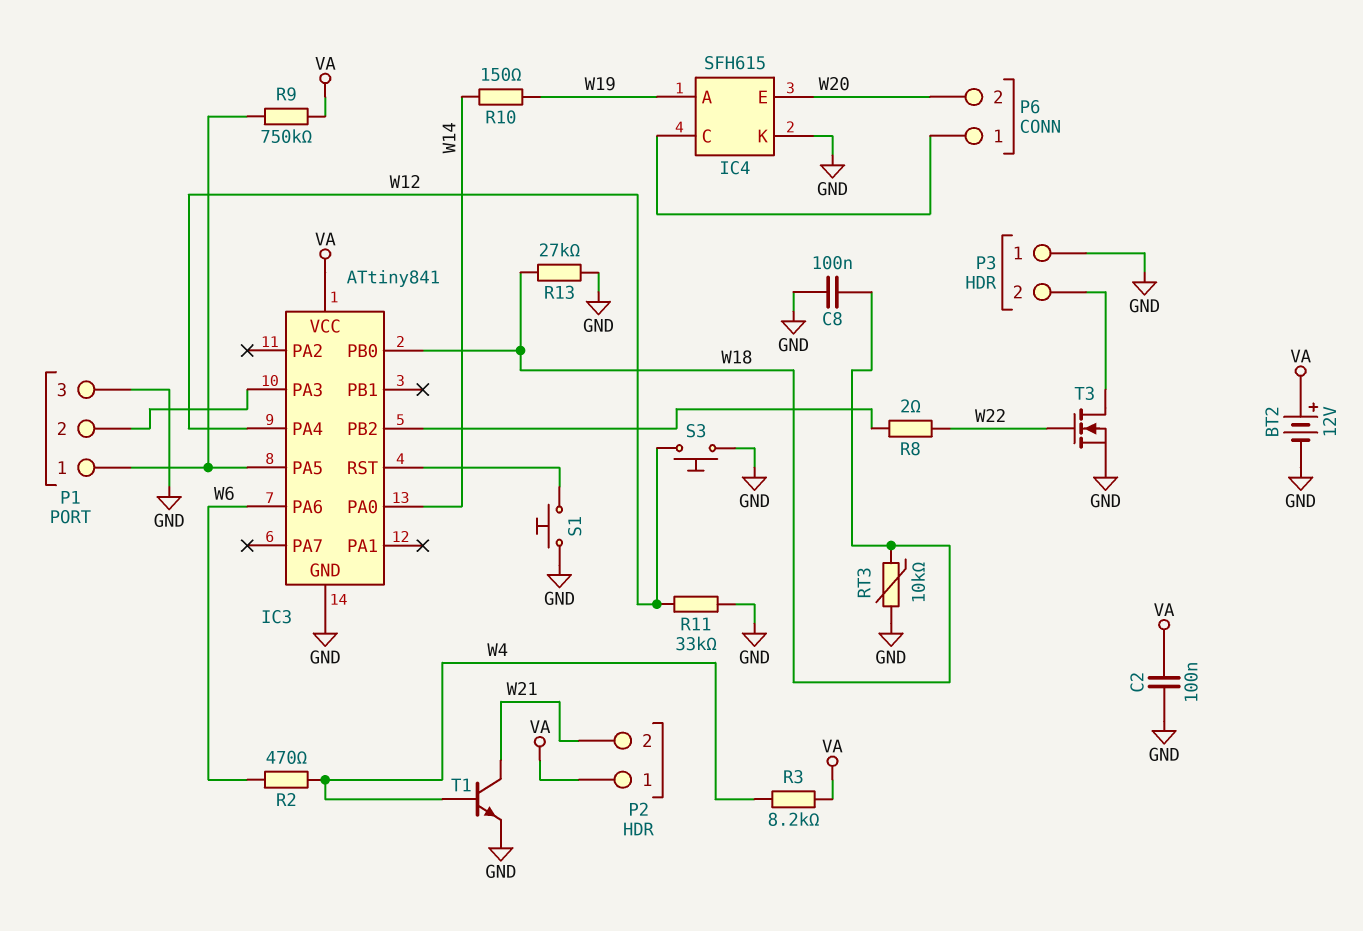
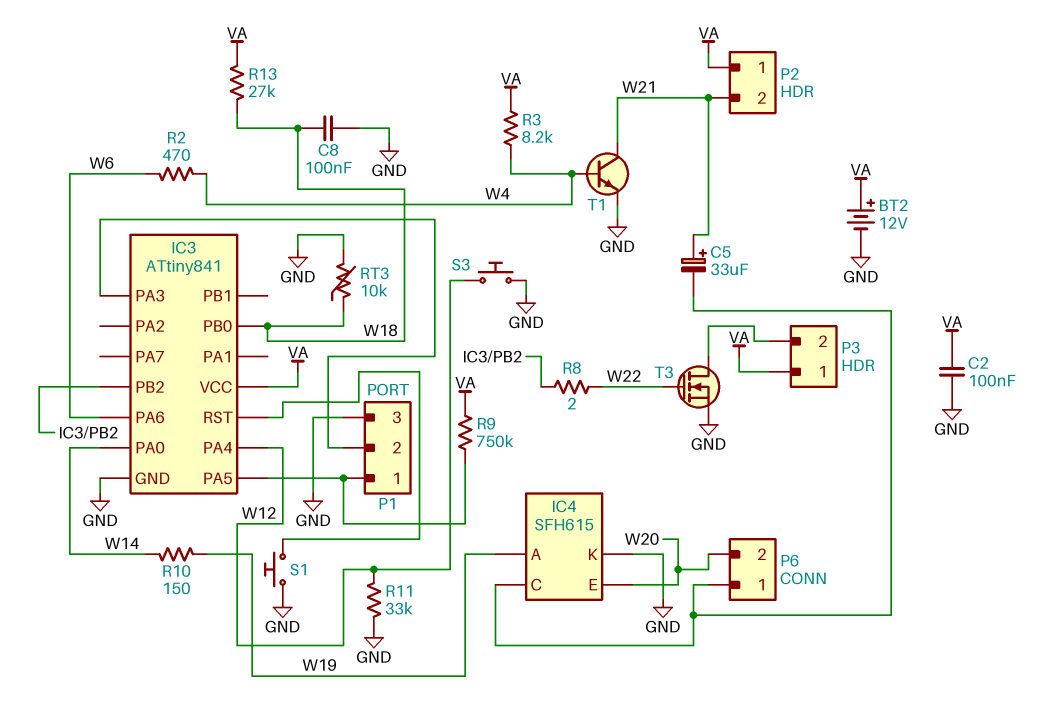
C5: none -> 33uF (plus W21, minus IC4/C)
P3 pin 1: GND -> VA
R13: 27k (GND, W18) -> 27k (VA, W18)

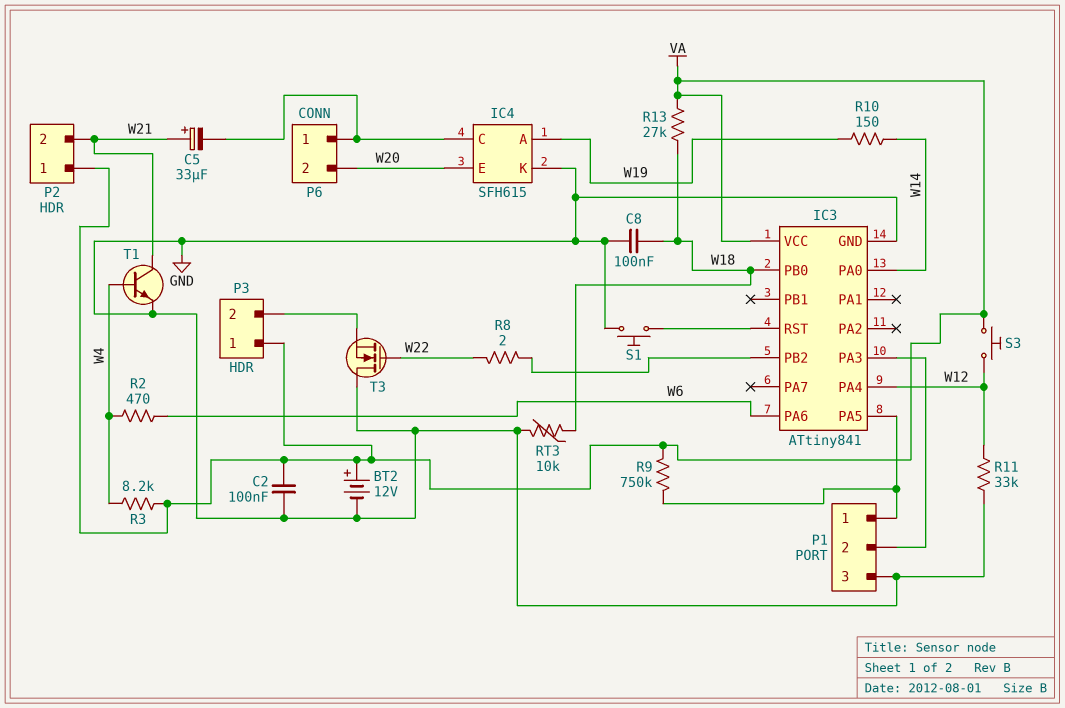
S3: button (GND, W12) -> button (VA, W12)
T3: NMOS (G W22, D P3/2, S GND) -> NMOS (G W22, D GND, S P3/2)

